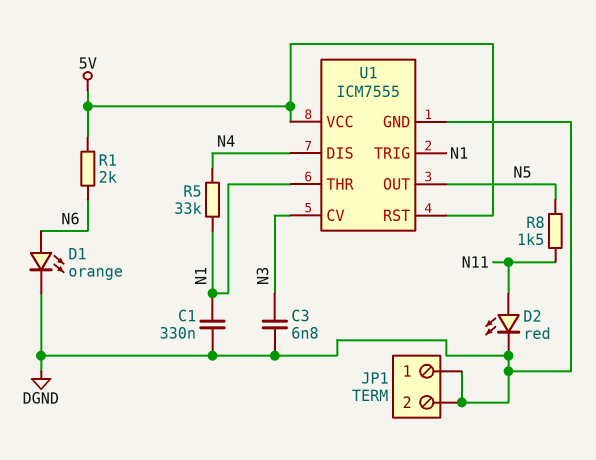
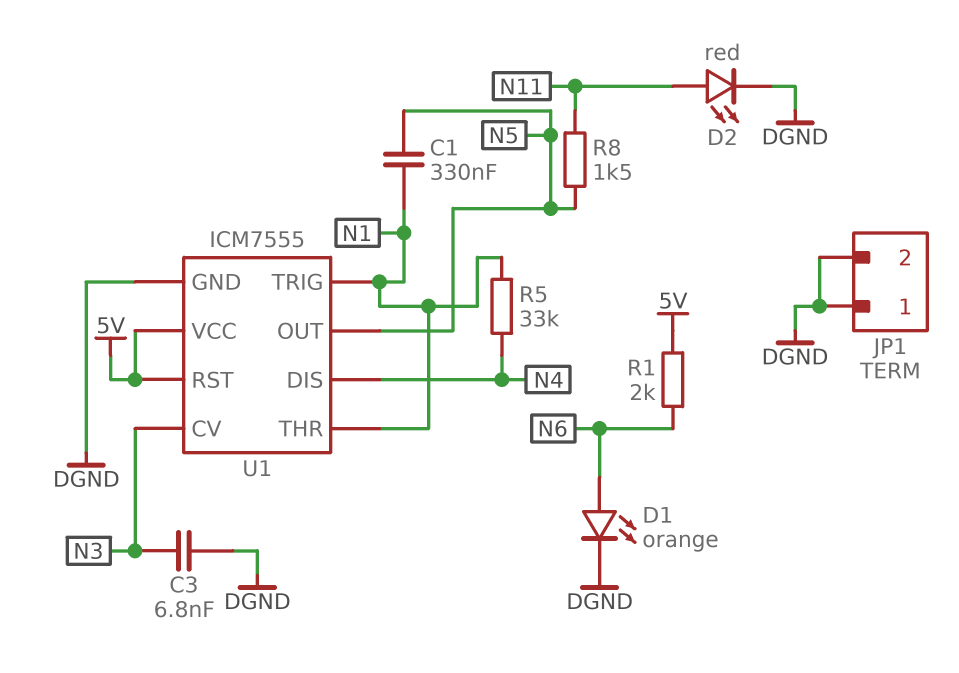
C1: 330nF (DGND, N1) -> 330nF (N1, N5)

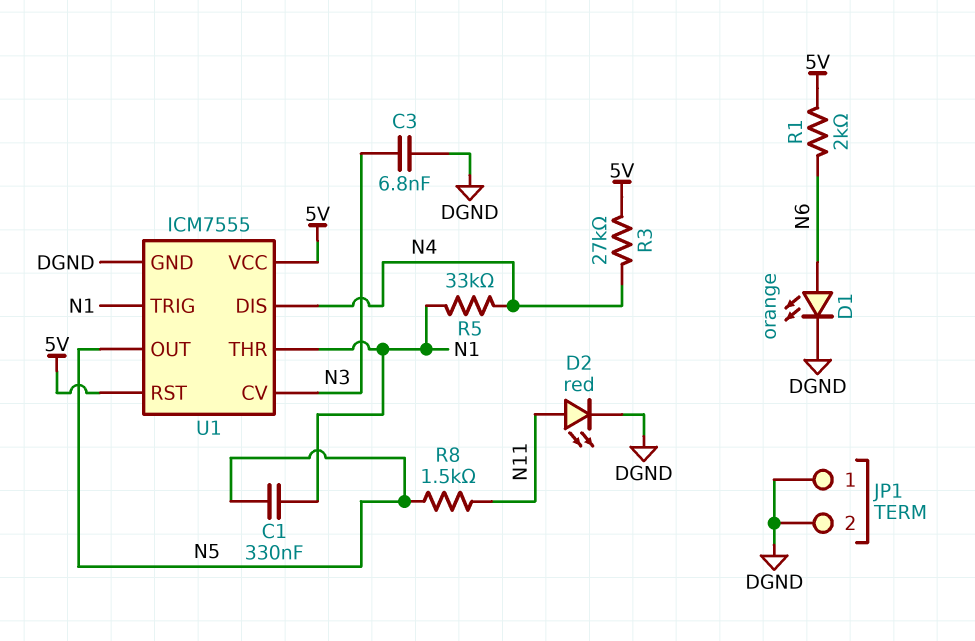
R3: none -> 27k (5V, N4)

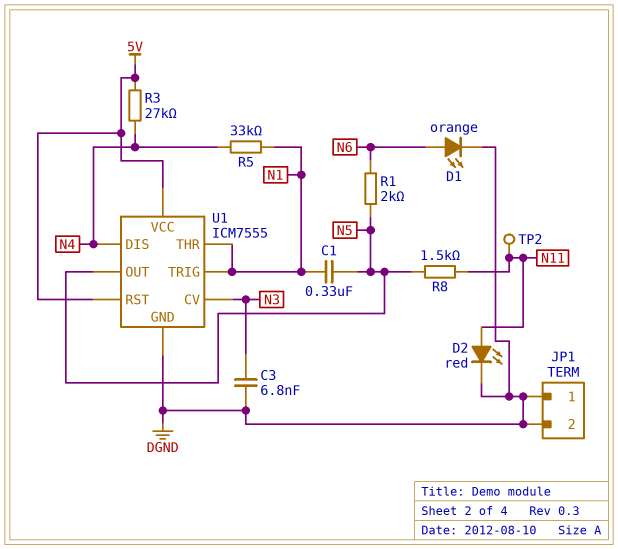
R1: 2k (5V, N6) -> 2k (N5, N6)
TP2: none -> test point (N11)

